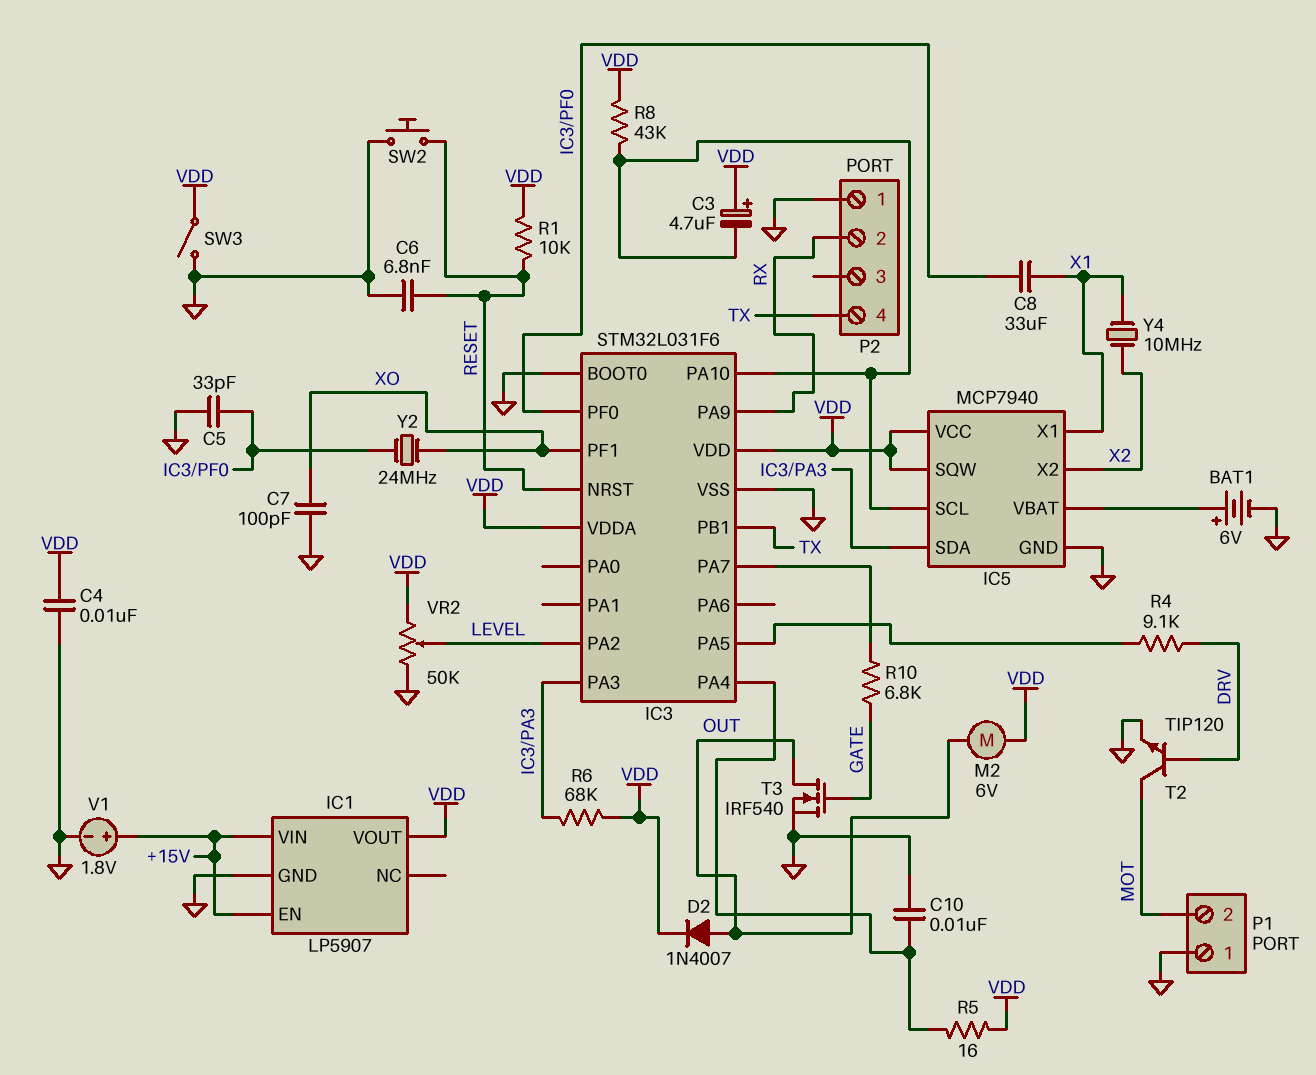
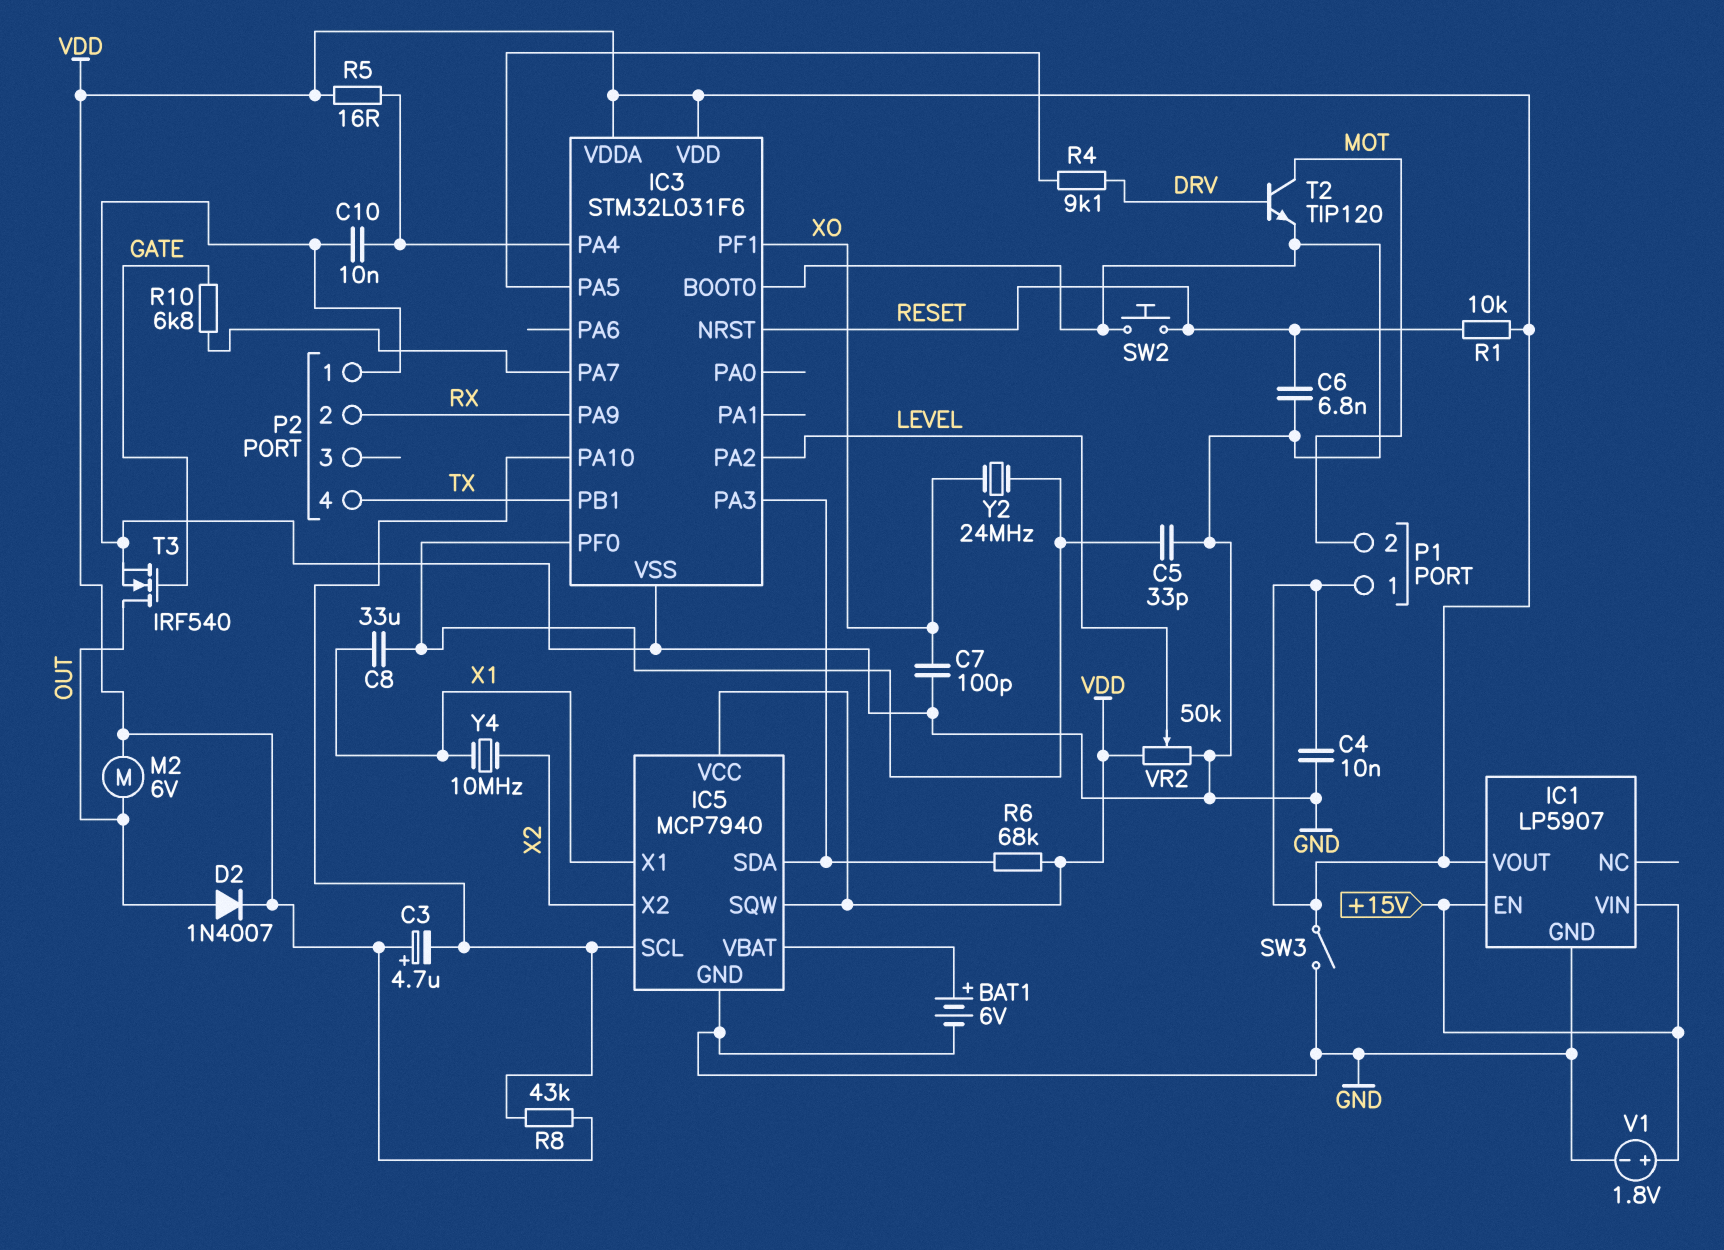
P1 pin 1: GND -> VDD

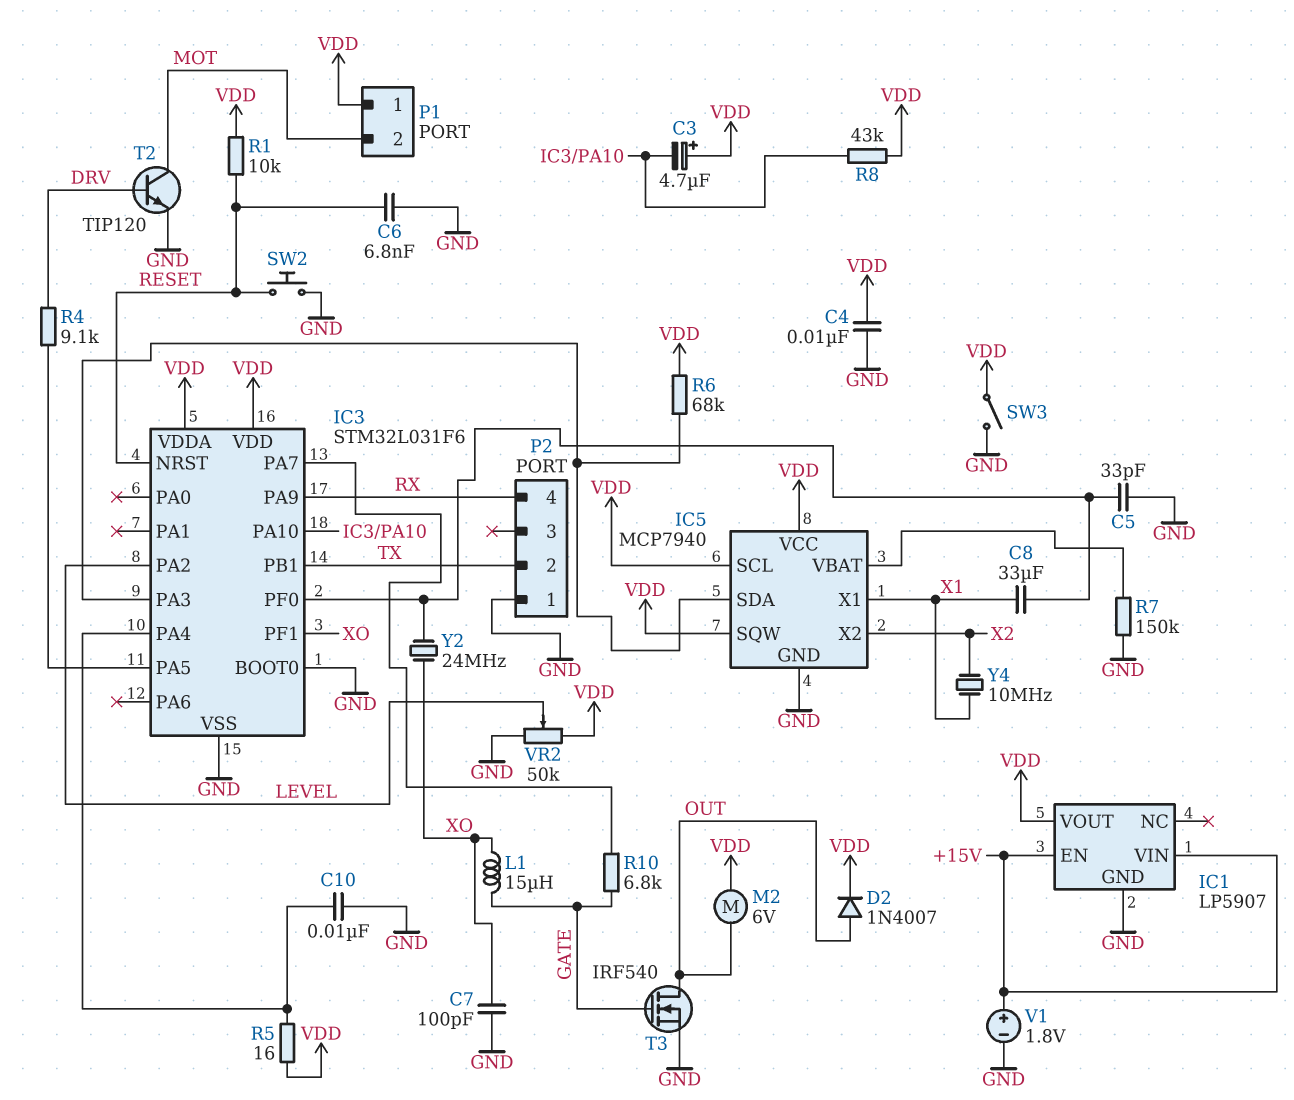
BAT1: 6V (plus IC5/VBAT, minus GND) -> none
IC5 pin SCL: IC3/PA10 -> VDD
L1: none -> 15uH (GATE, XO)
P2 pin 2: RX -> TX
P2 pin 4: TX -> RX
R7: none -> 150k (GND, IC5/VBAT)

